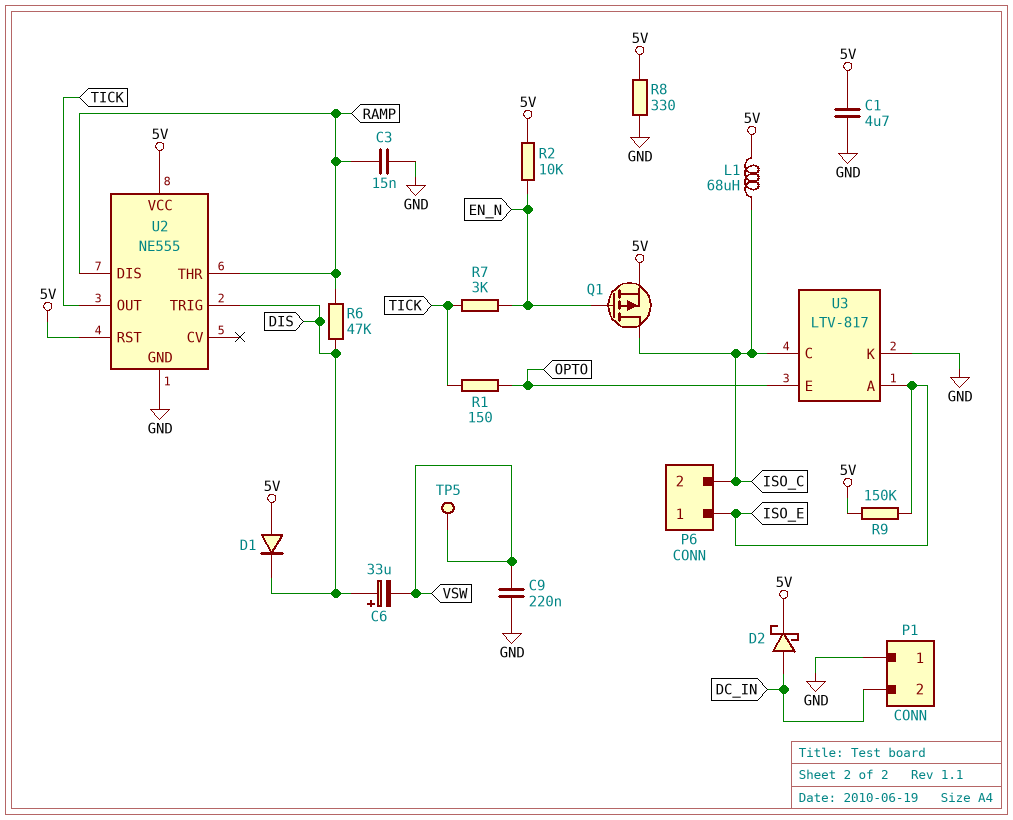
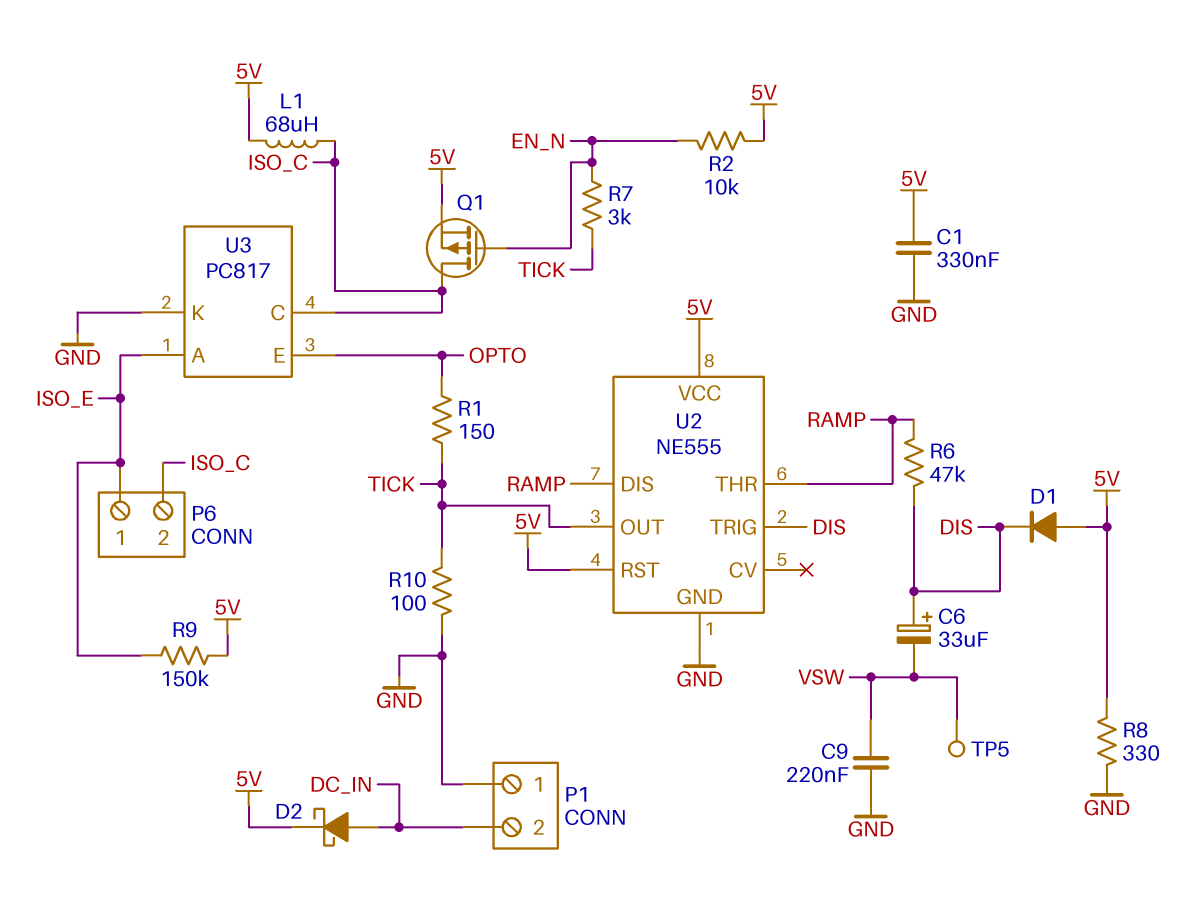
C1: 4.7uF (5V, GND) -> 330nF (5V, GND)
C3: 15nF (GND, RAMP) -> none
R10: none -> 100 (GND, TICK)
U3: LTV-817 -> PC817

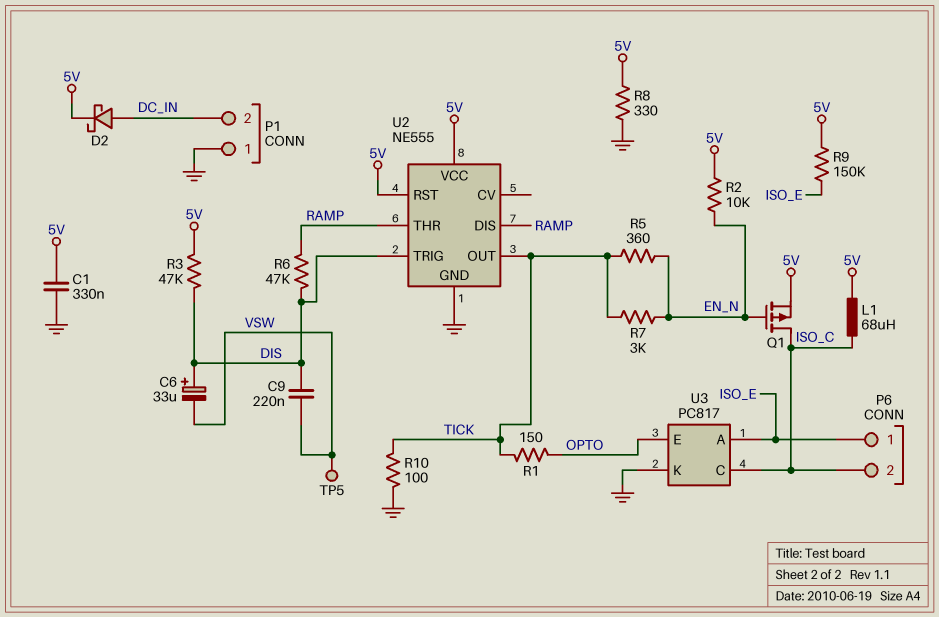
C9: 220nF (GND, VSW) -> 220nF (DIS, VSW)
D1: diode (A 5V, K DIS) -> none
R3: none -> 47k (5V, DIS)
R5: none -> 360 (EN_N, TICK)

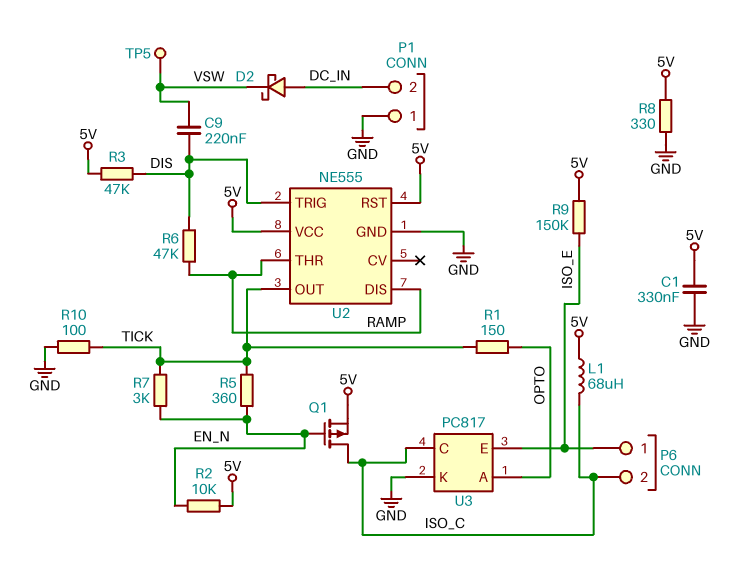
C6: 33uF (plus DIS, minus VSW) -> none
D2: schottky (A DC_IN, K 5V) -> schottky (A DC_IN, K VSW)
U3 pin A: ISO_E -> OPTO
U3 pin E: OPTO -> ISO_E

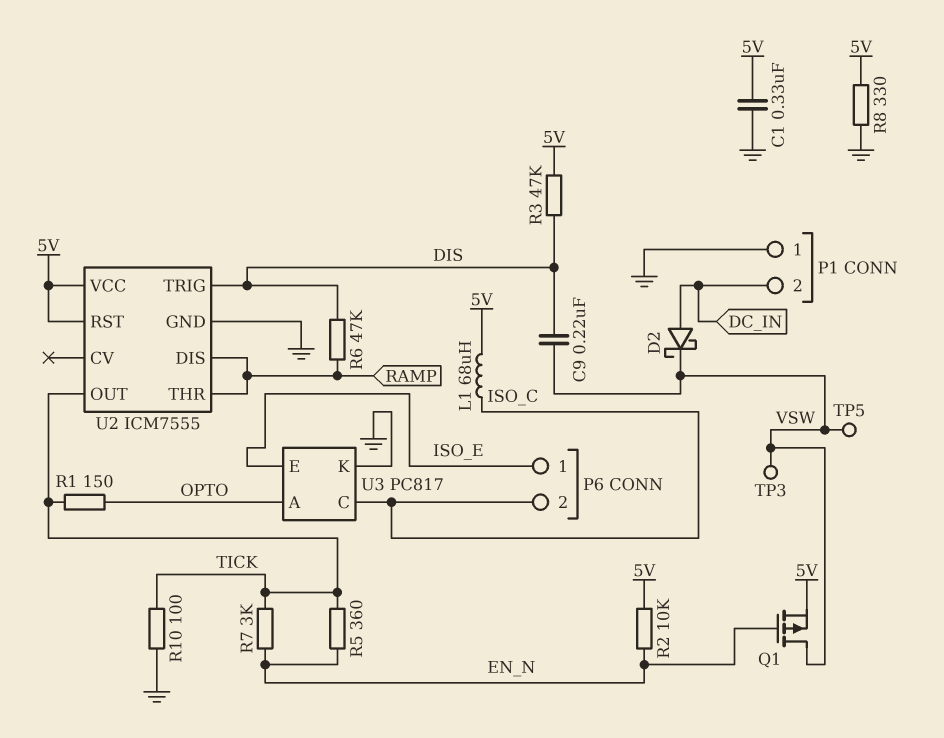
Q1: PMOS (G EN_N, D ISO_C, S 5V) -> PMOS (G EN_N, D VSW, S 5V)
R9: 150k (5V, ISO_E) -> none
TP3: none -> test point (VSW)
U2: NE555 -> ICM7555

